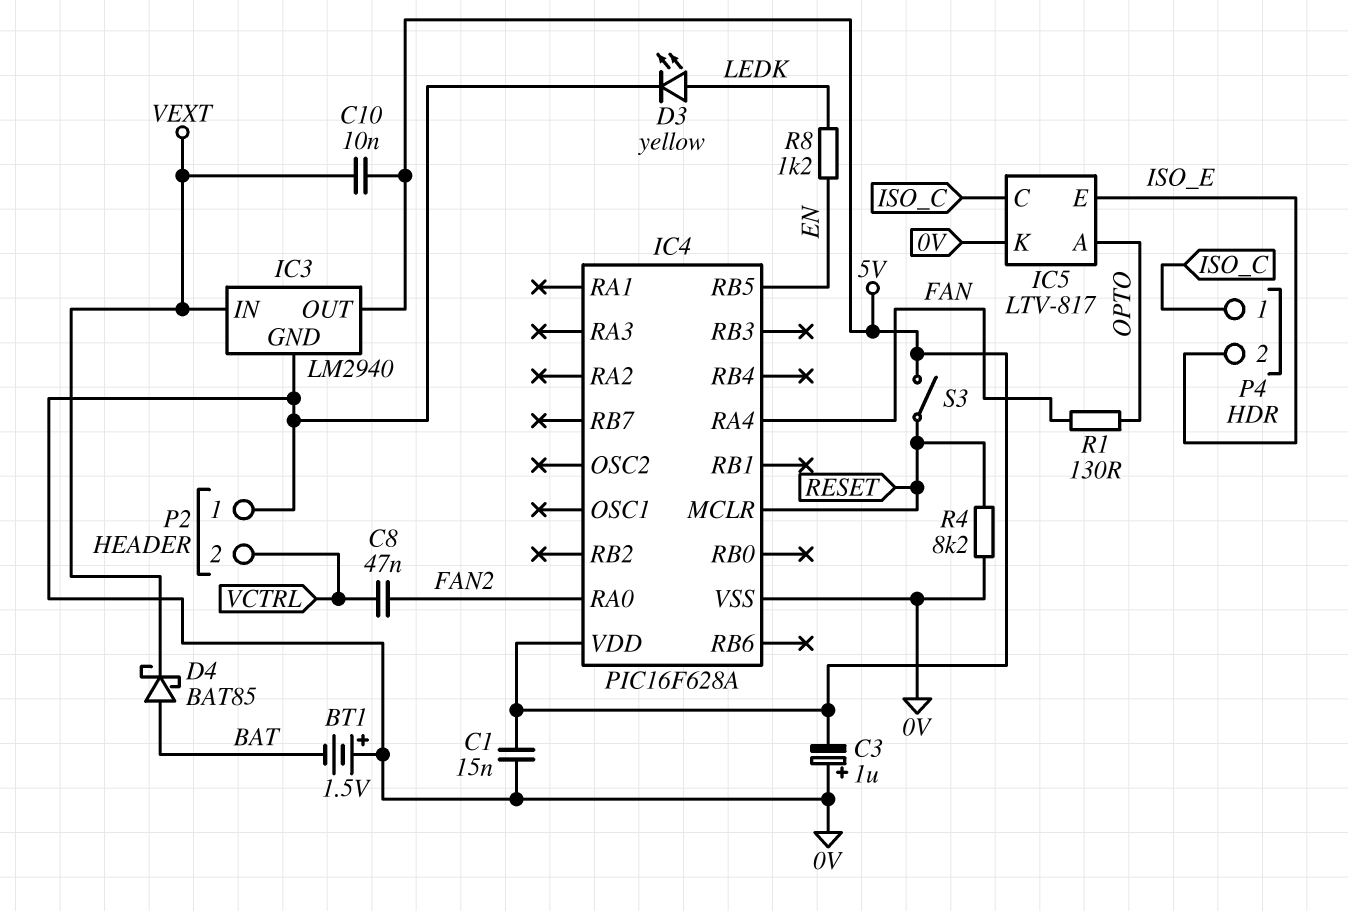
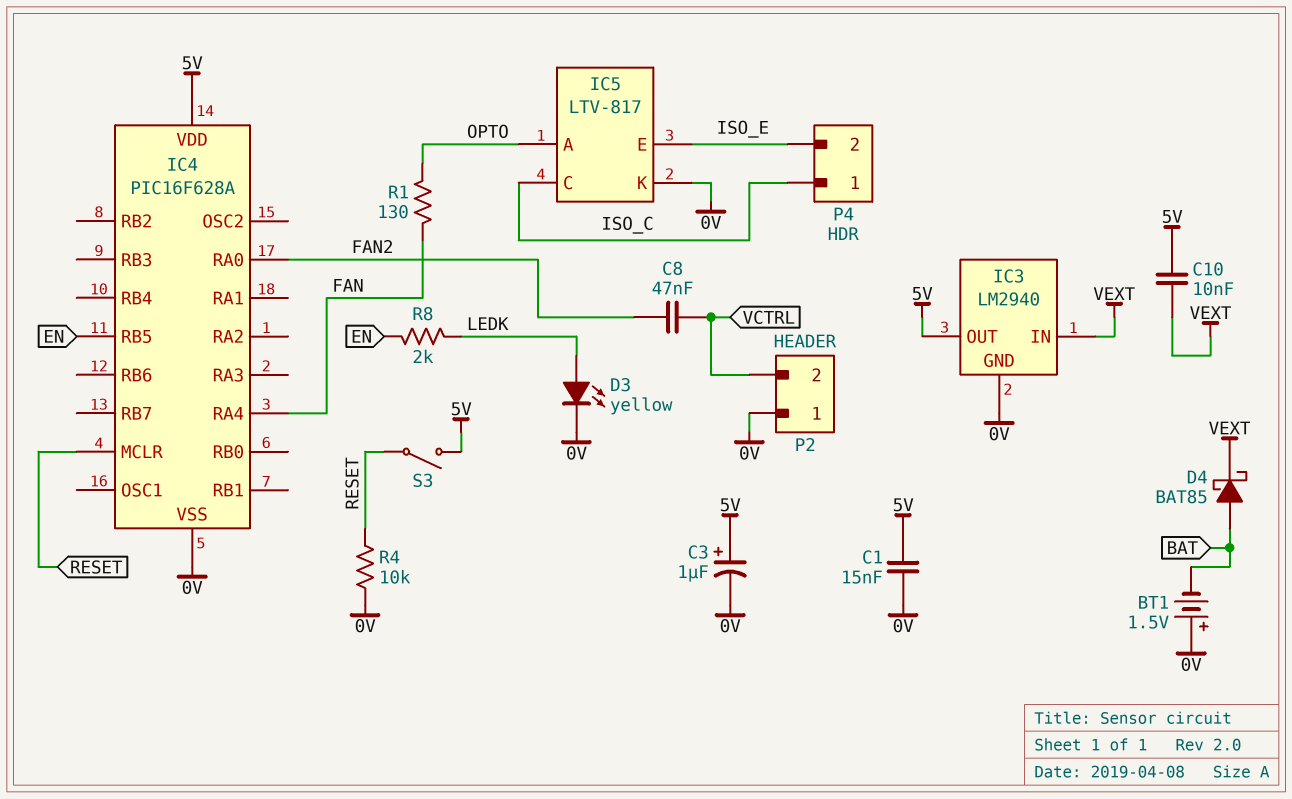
C3: 1uF (plus 0V, minus 5V) -> 1uF (plus 5V, minus 0V)
R4: 8.2k (0V, RESET) -> 10k (0V, RESET)
R8: 1.2k (EN, LEDK) -> 2k (EN, LEDK)

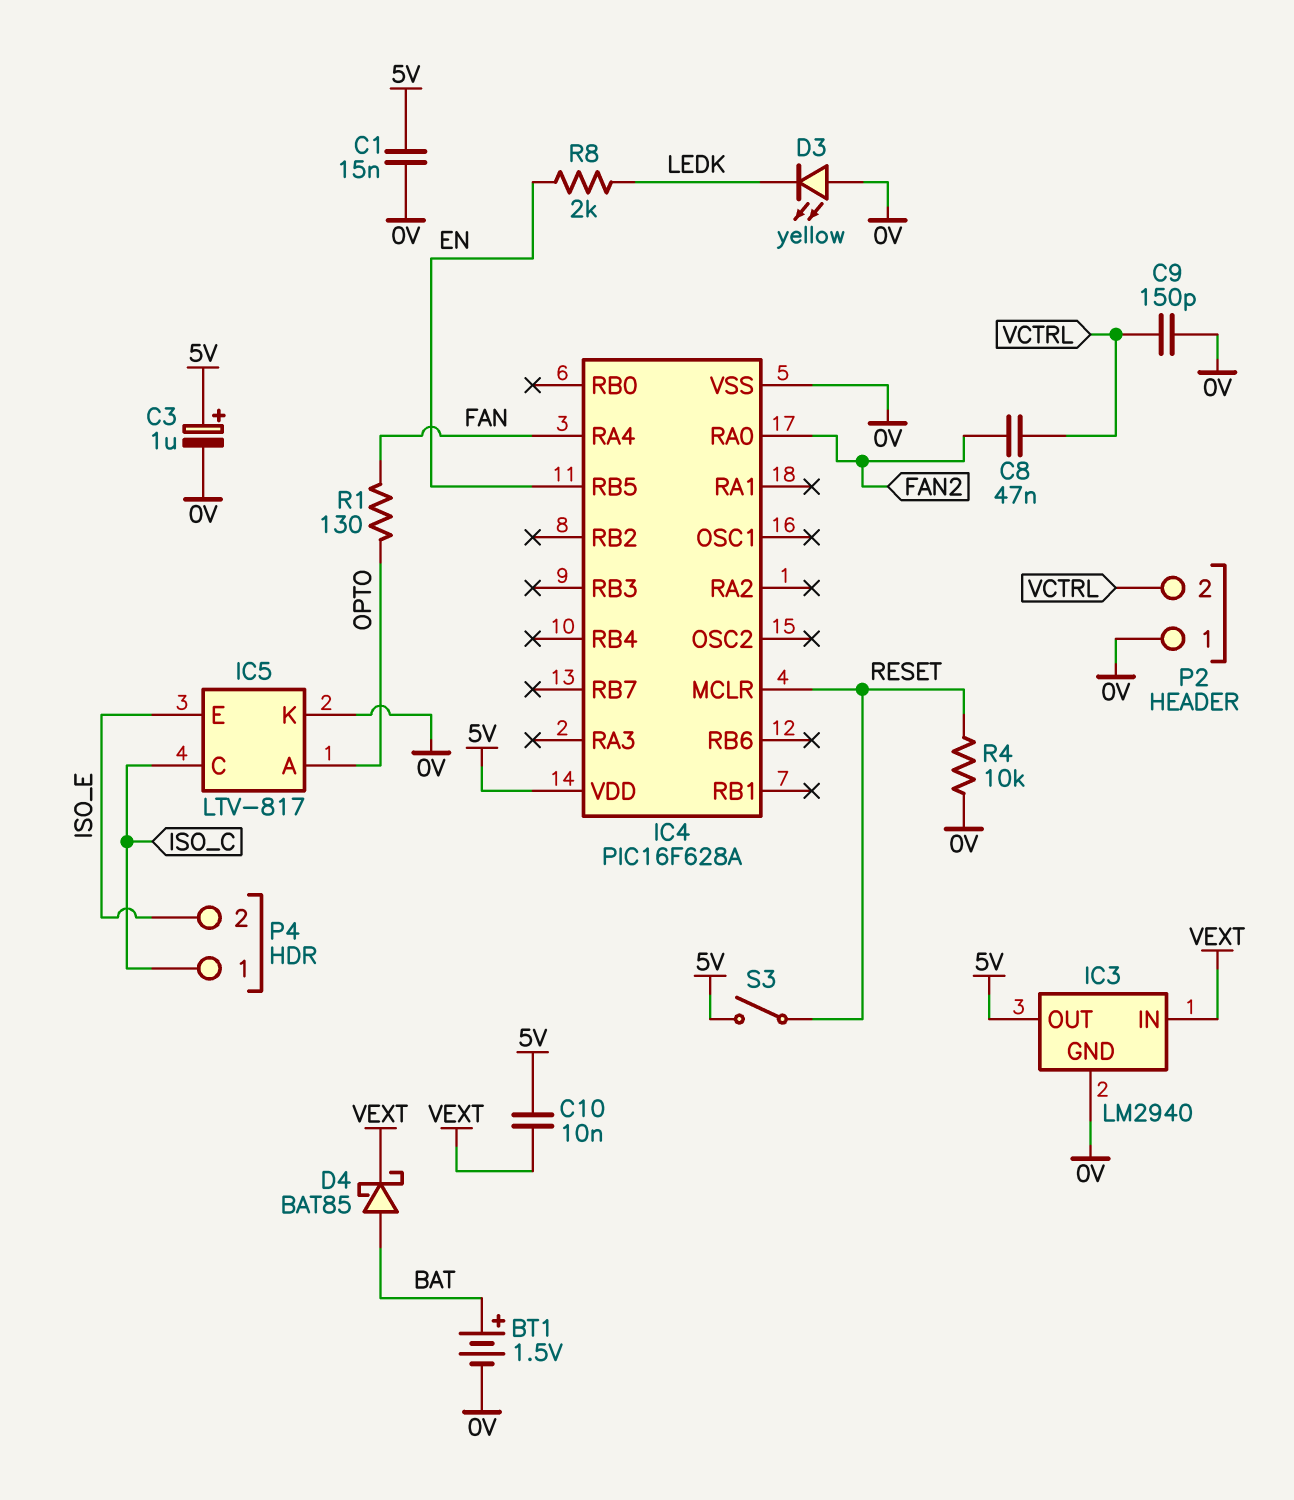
BT1: 1.5V (plus 0V, minus BAT) -> 1.5V (plus BAT, minus 0V)
C9: none -> 150pF (0V, VCTRL)
D3: LED yellow (A LEDK, K 0V) -> LED yellow (A 0V, K LEDK)

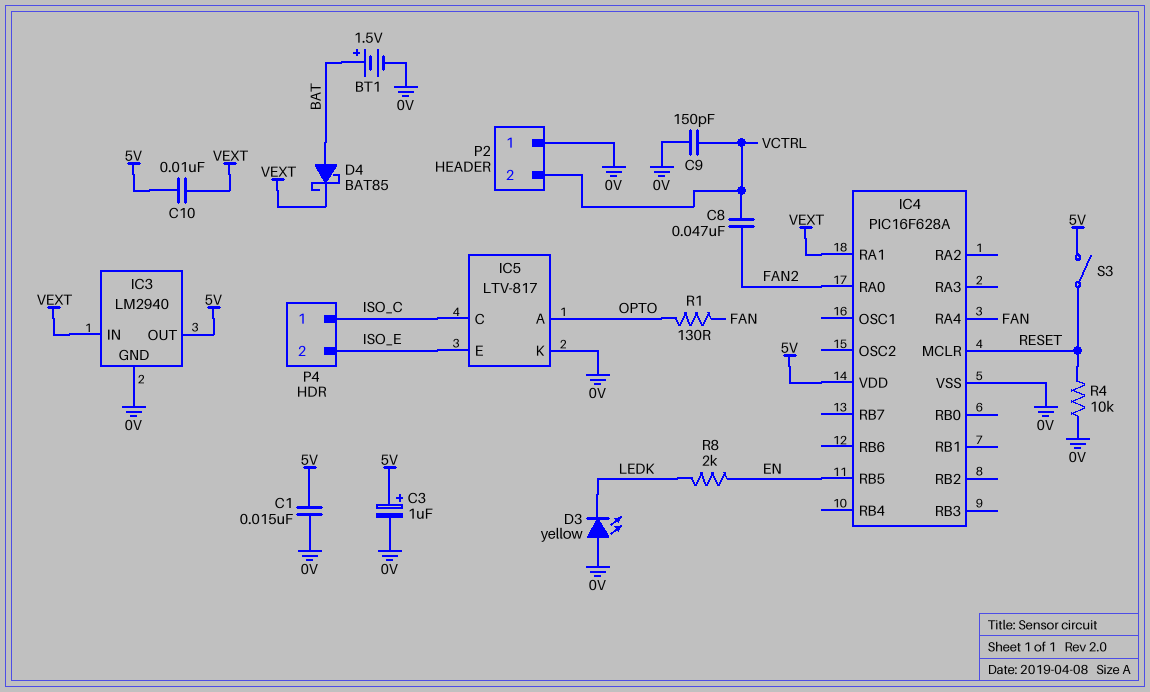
IC4 pin RA1: none -> VEXT

